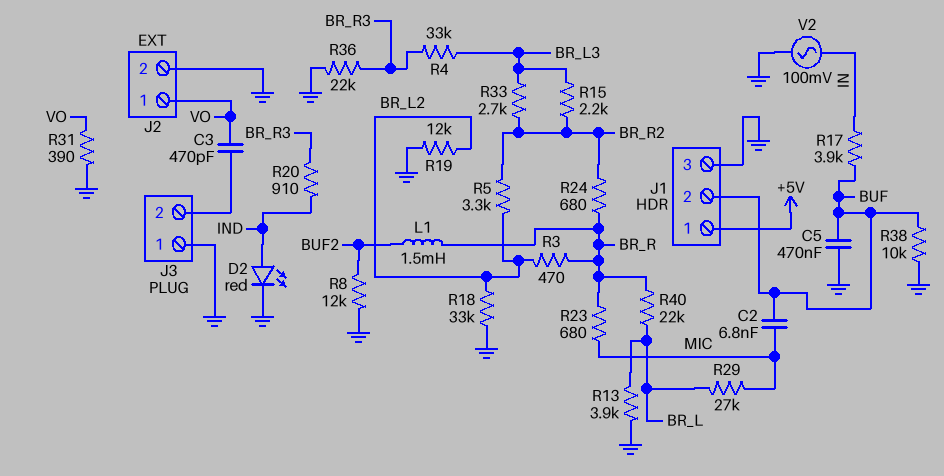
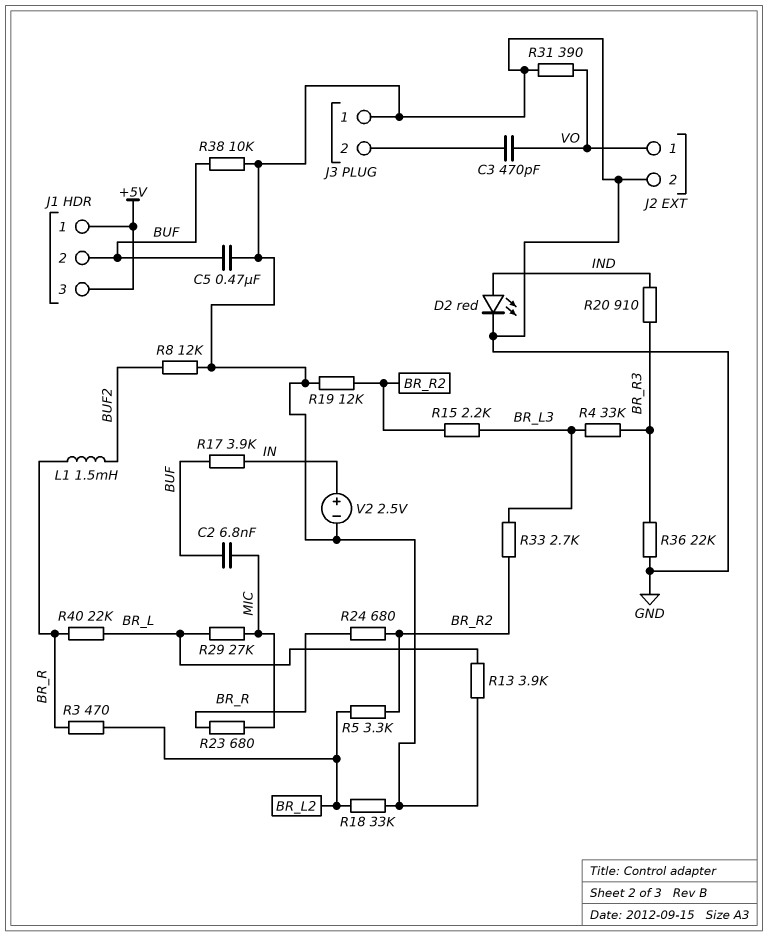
J1 pin 3: GND -> +5V
R19: 12k (BR_L2, GND) -> 12k (BR_R2, GND)
V2: AC 100mV (GND, IN) -> 2.5V (plus IN, minus GND)

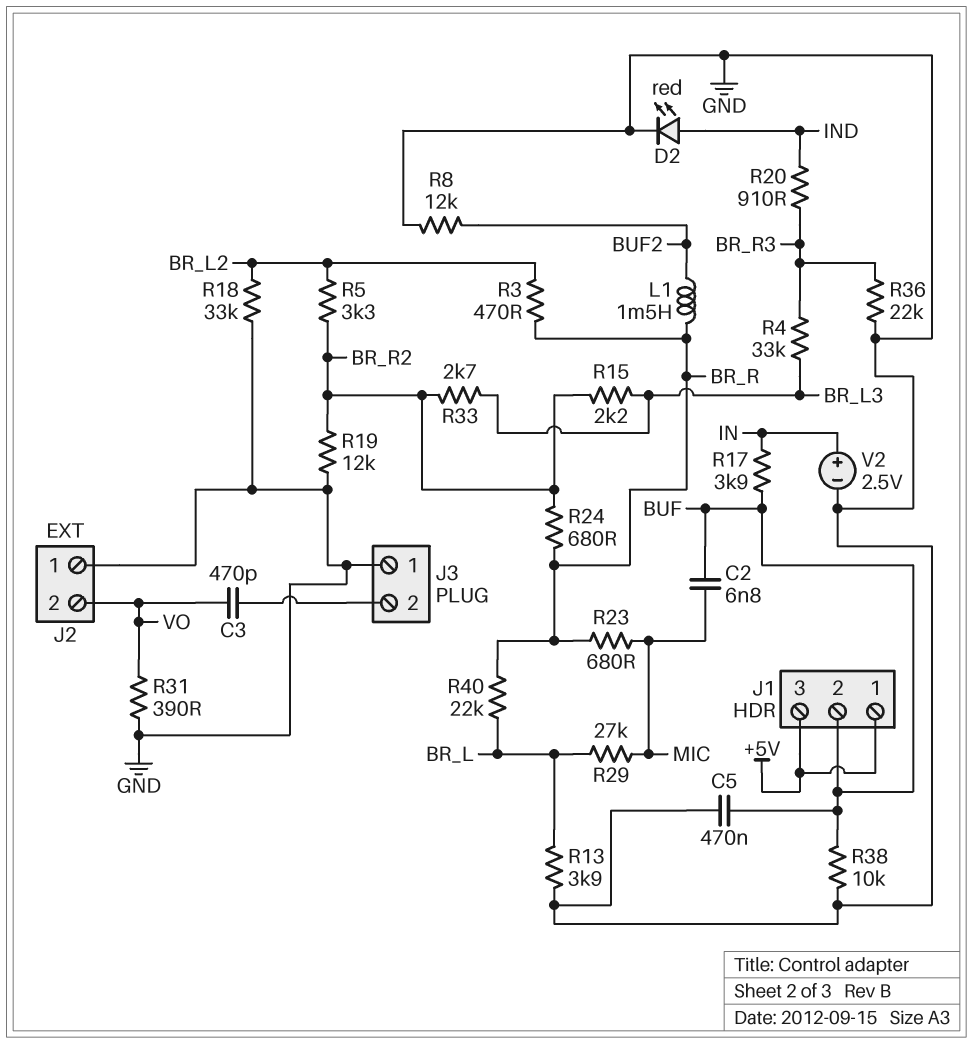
J2 pin 1: VO -> GND
J2 pin 2: GND -> VO

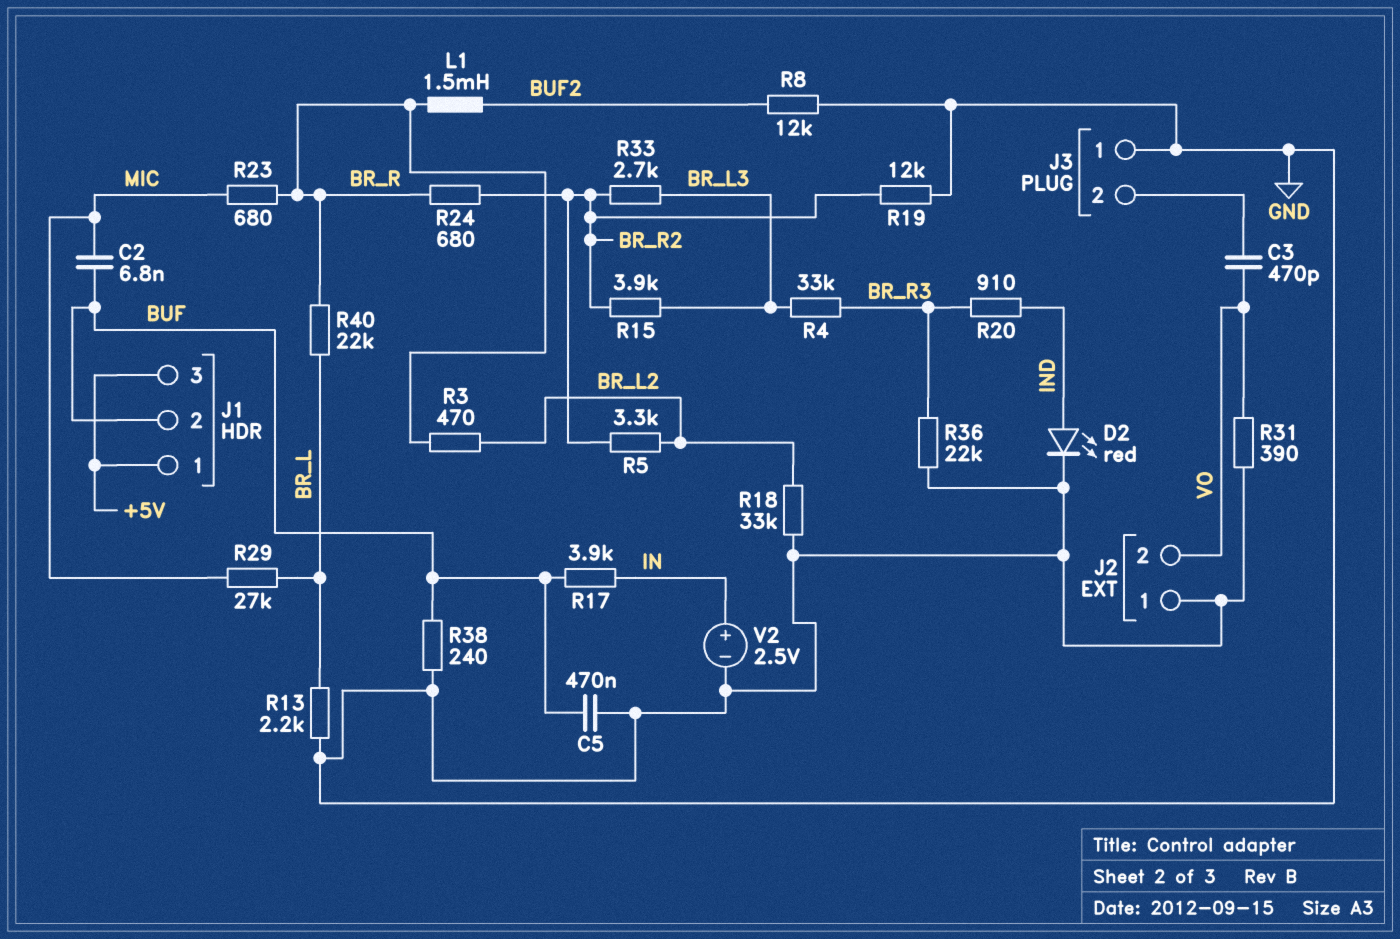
R13: 3.9k (BR_L, GND) -> 2.2k (BR_L, GND)
R15: 2.2k (BR_L3, BR_R2) -> 3.9k (BR_L3, BR_R2)
R38: 10k (BUF, GND) -> 240 (BUF, GND)

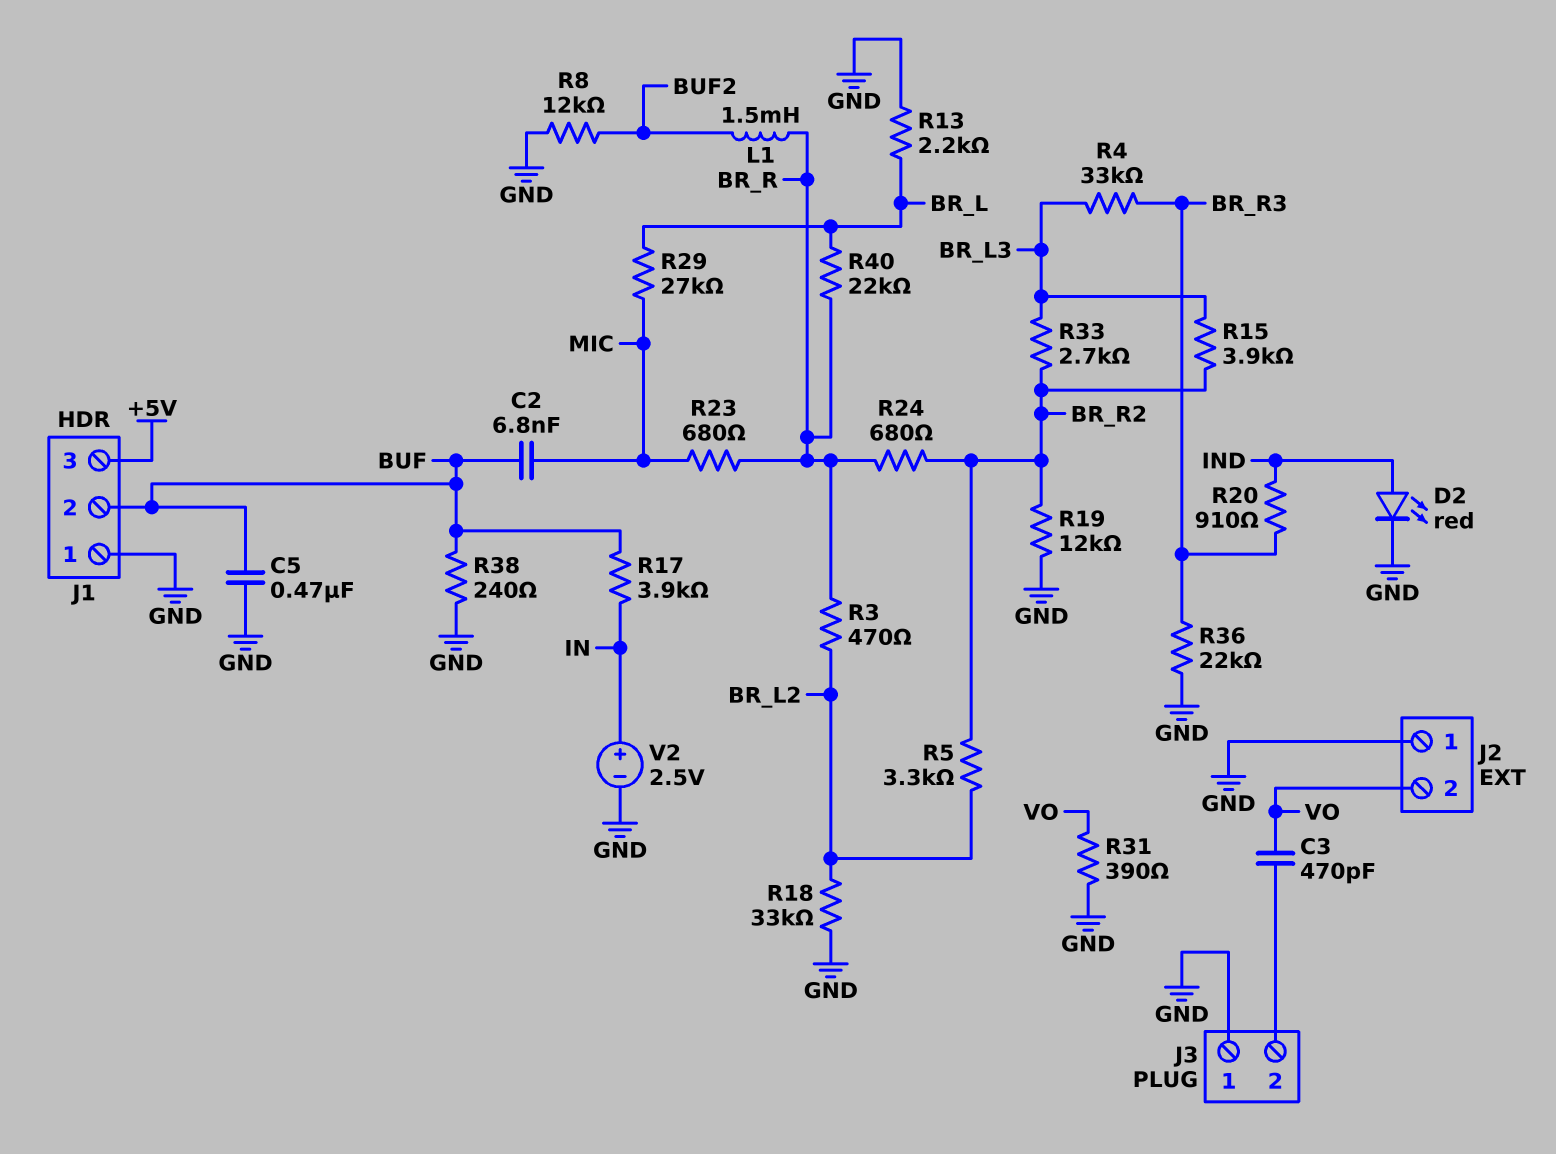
J1 pin 1: +5V -> GND

